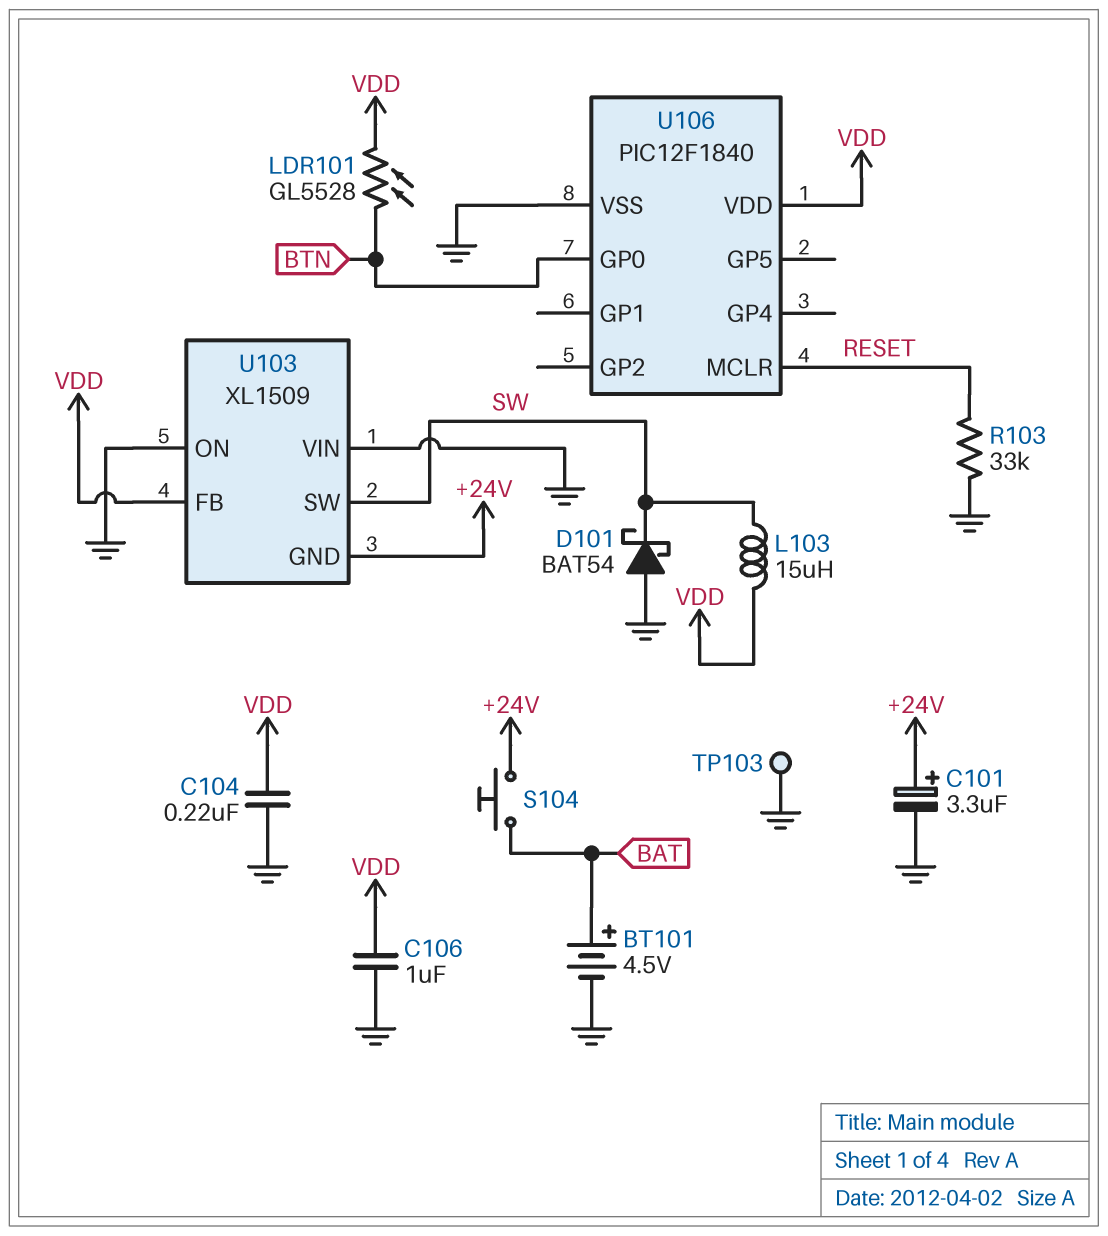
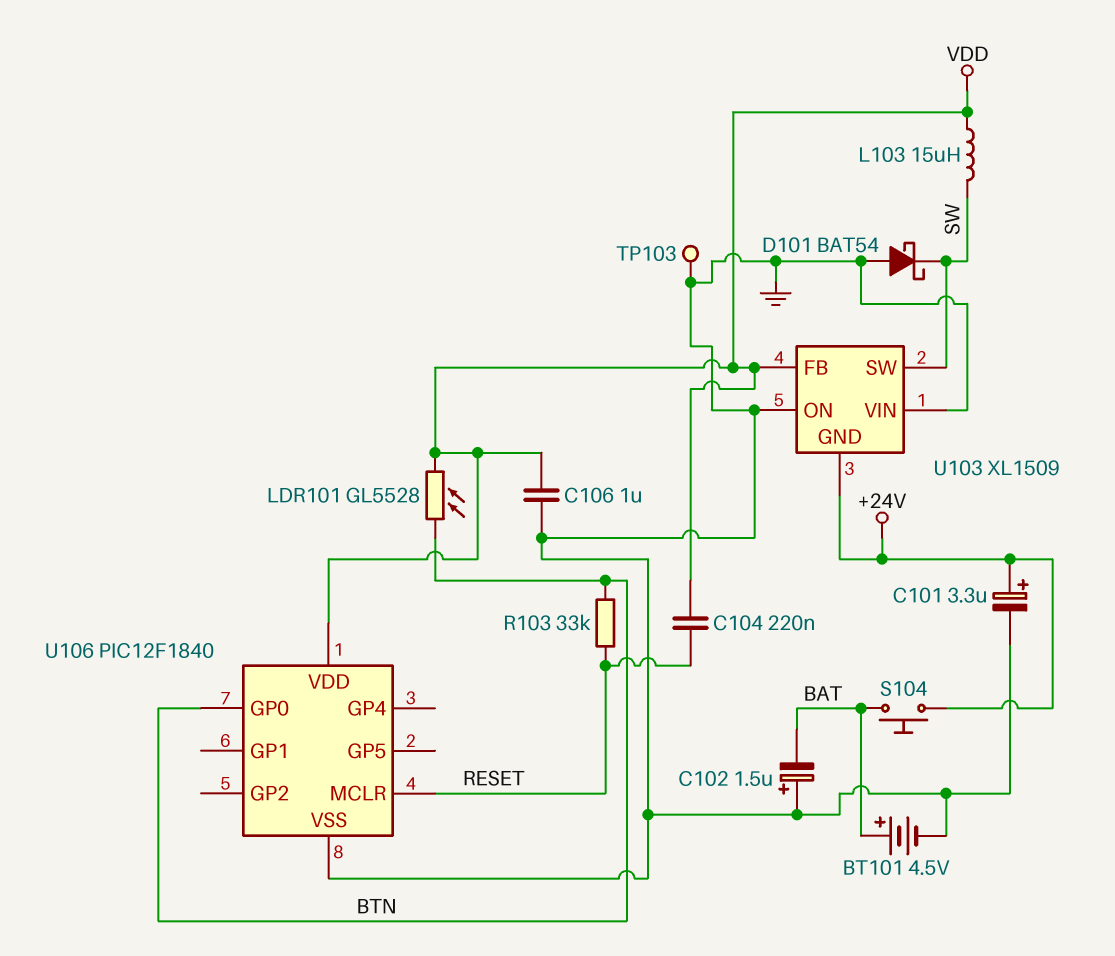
C102: none -> 1.5uF (plus GND, minus BAT)
C104: 220nF (GND, VDD) -> 220nF (RESET, VDD)
R103: 33k (GND, RESET) -> 33k (BTN, RESET)

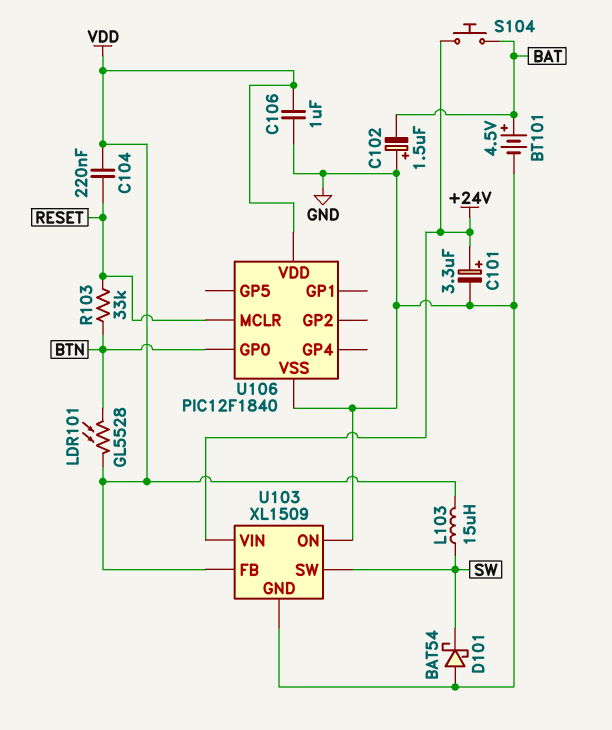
TP103: test point (GND) -> none
U103 pin GND: +24V -> GND
U103 pin VIN: GND -> +24V

